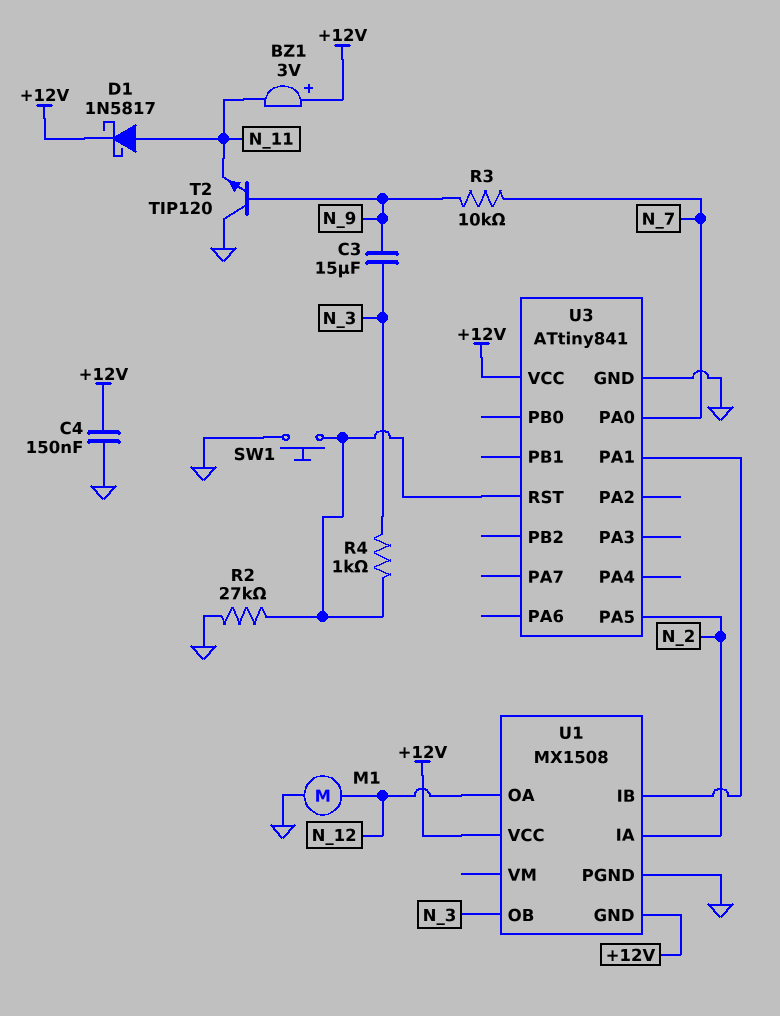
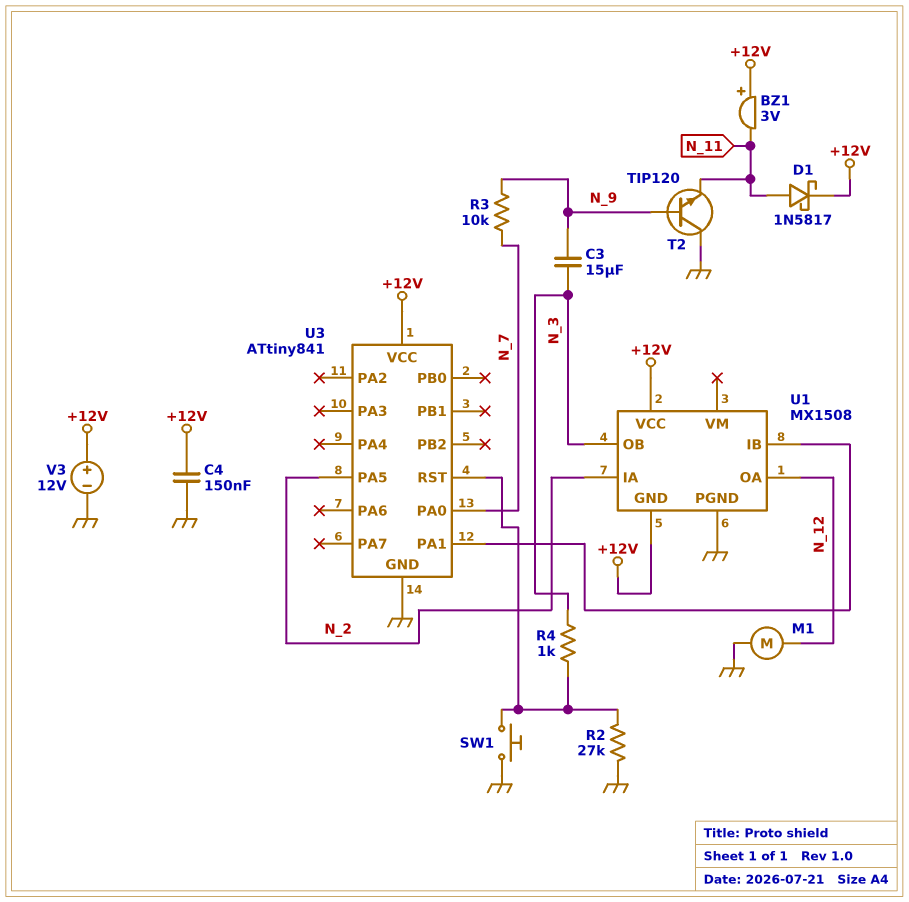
V3: none -> 12V (plus +12V, minus GND)

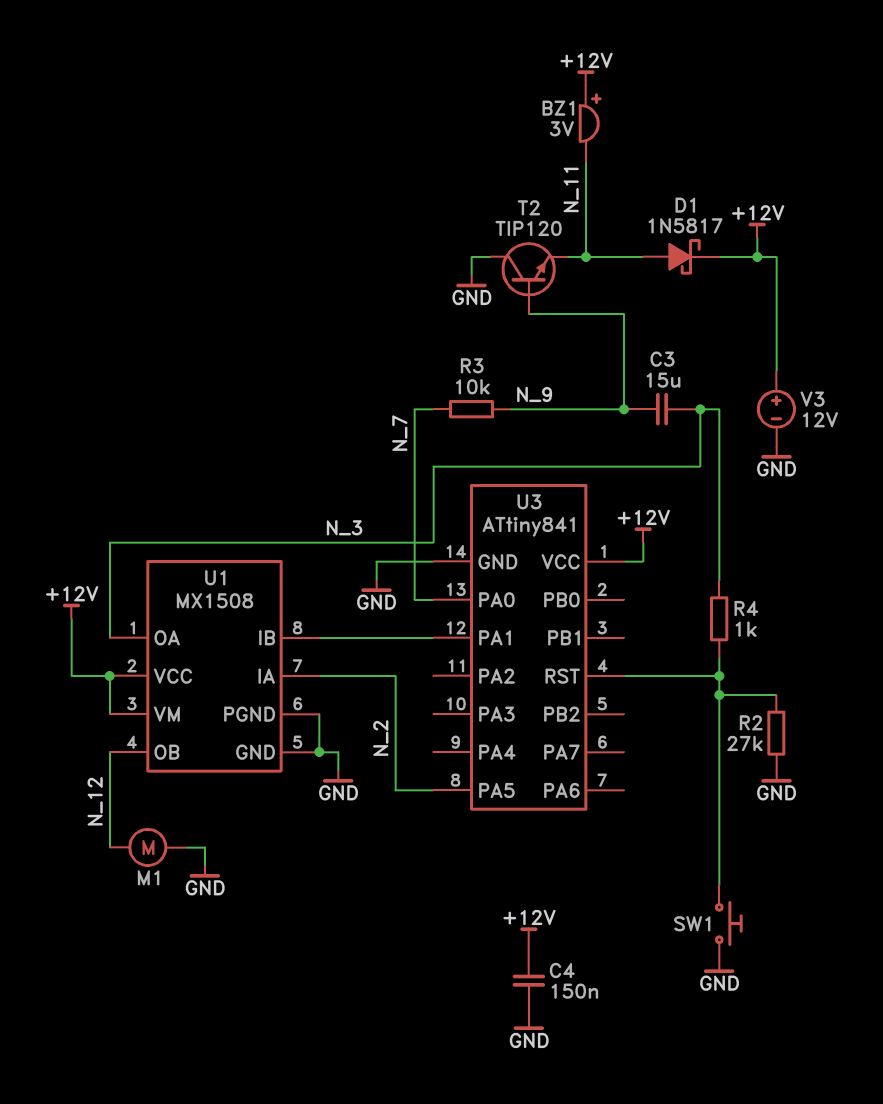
U1 pin GND: +12V -> GND
U1 pin OA: N_12 -> N_3
U1 pin OB: N_3 -> N_12
U1 pin VM: none -> +12V

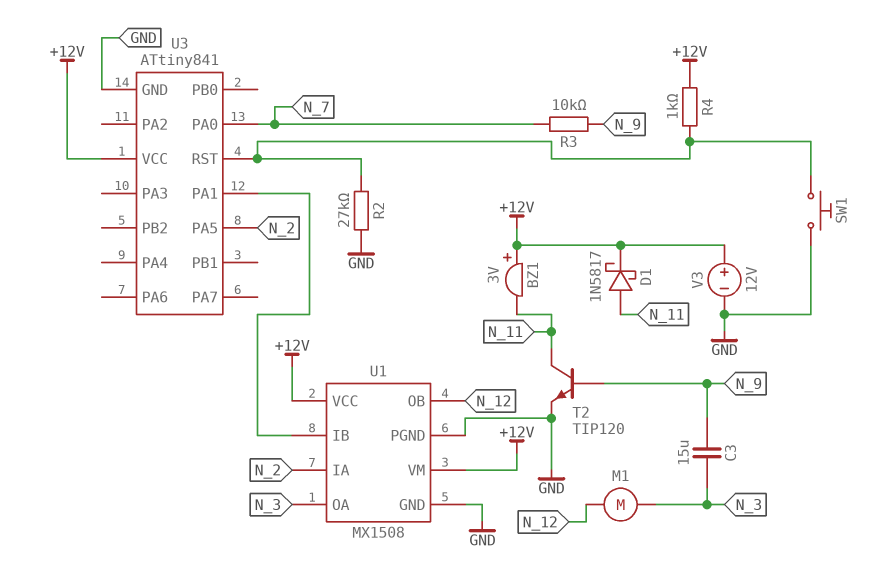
C4: 150nF (+12V, GND) -> none
M1: motor (GND, N_12) -> motor (N_3, N_12)
R4: 1k (N_3, U3/RST) -> 1k (+12V, U3/RST)
T2: NPN TIP120 (B N_9, C GND, E N_11) -> NPN TIP120 (B N_9, C N_11, E GND)

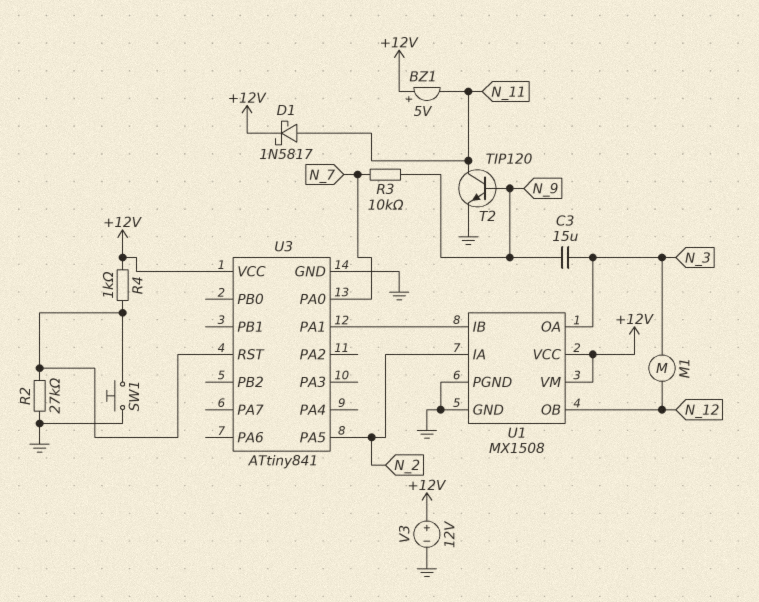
BZ1: buzzer 3V (plus +12V, minus N_11) -> buzzer 5V (plus +12V, minus N_11)

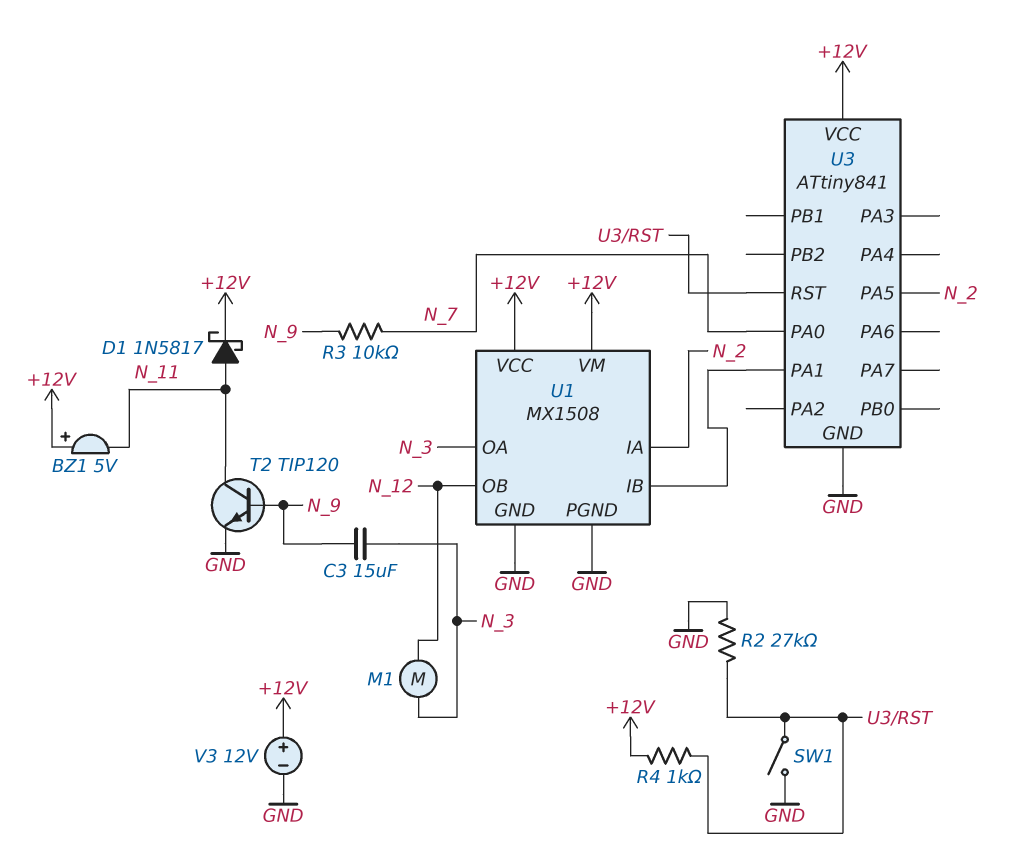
SW1: button (GND, U3/RST) -> switch (GND, U3/RST)

